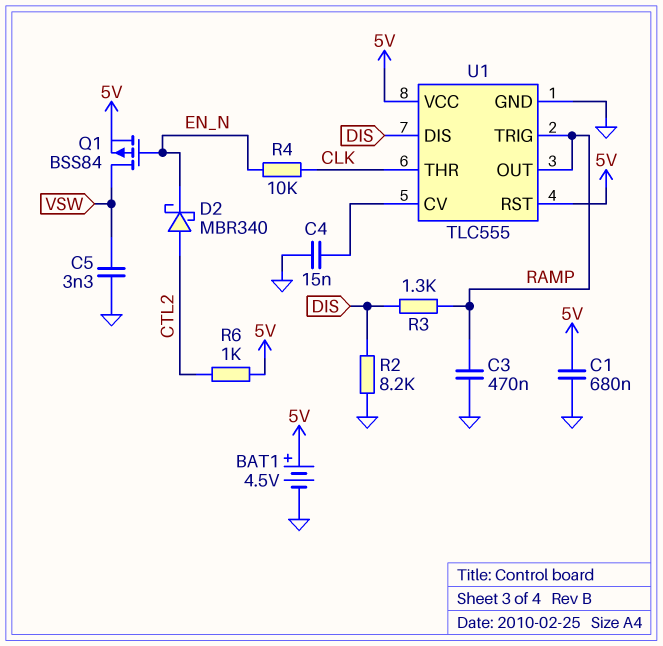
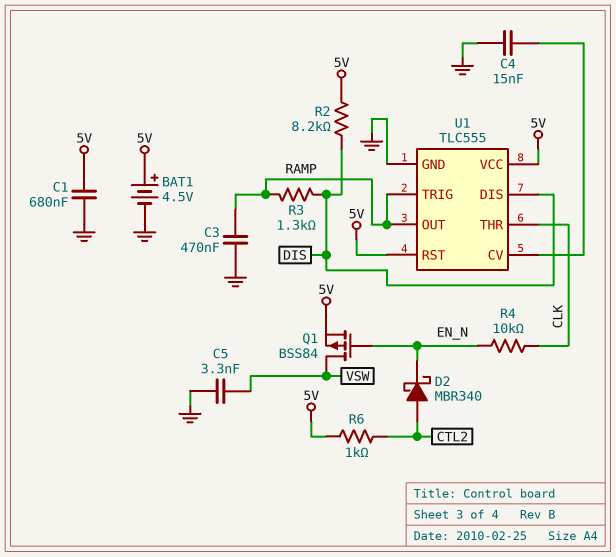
R2: 8.2k (DIS, GND) -> 8.2k (5V, DIS)

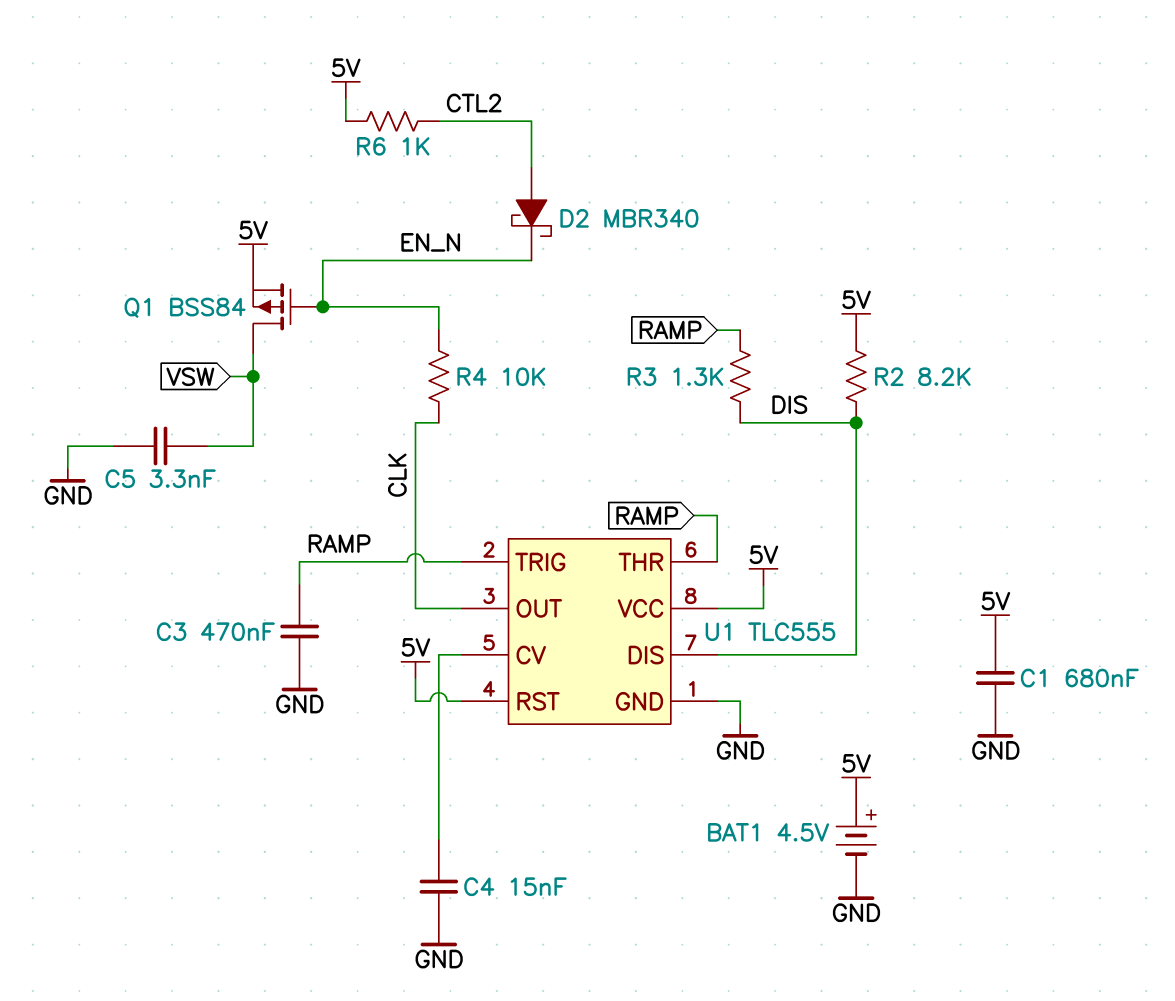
U1 pin OUT: RAMP -> CLK
U1 pin THR: CLK -> RAMP

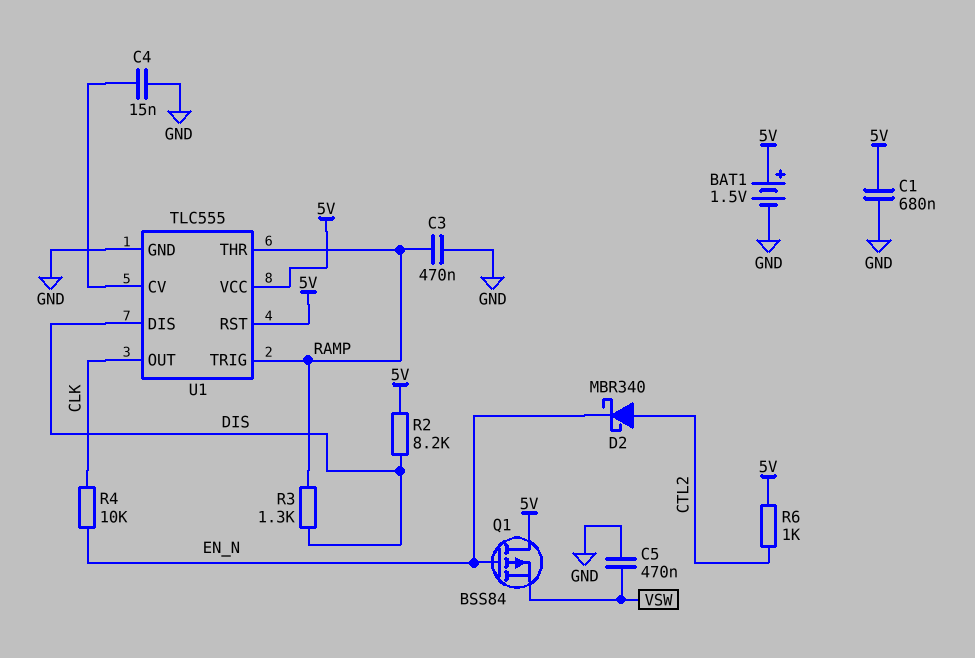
BAT1: 4.5V (plus 5V, minus GND) -> 1.5V (plus 5V, minus GND)
C5: 3.3nF (GND, VSW) -> 470nF (GND, VSW)
Q1: PMOS BSS84 (G EN_N, D VSW, S 5V) -> PMOS BSS84 (G EN_N, D 5V, S VSW)

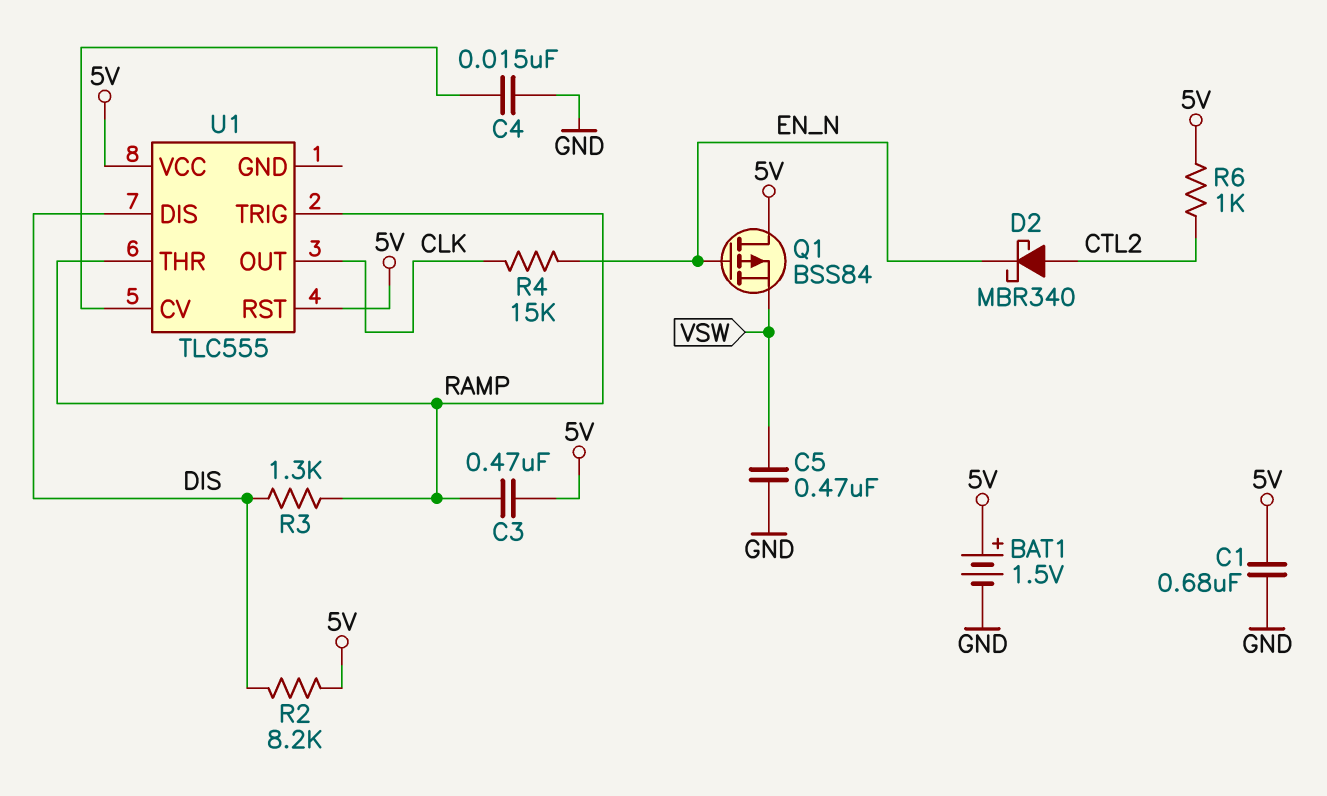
C3: 470nF (GND, RAMP) -> 470nF (5V, RAMP)
R4: 10k (CLK, EN_N) -> 15k (CLK, EN_N)
U1 pin GND: GND -> none

